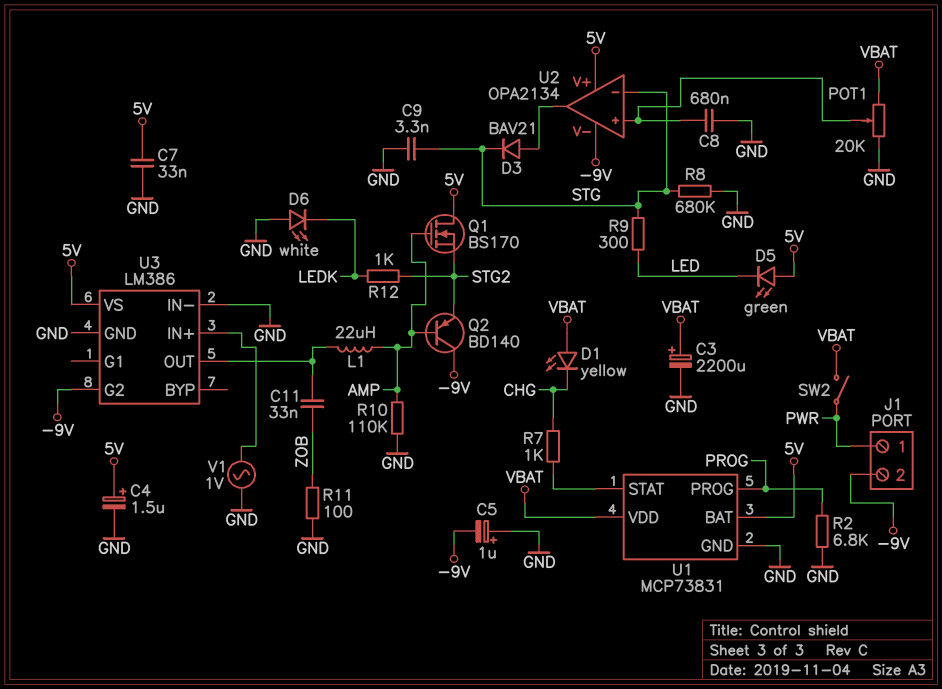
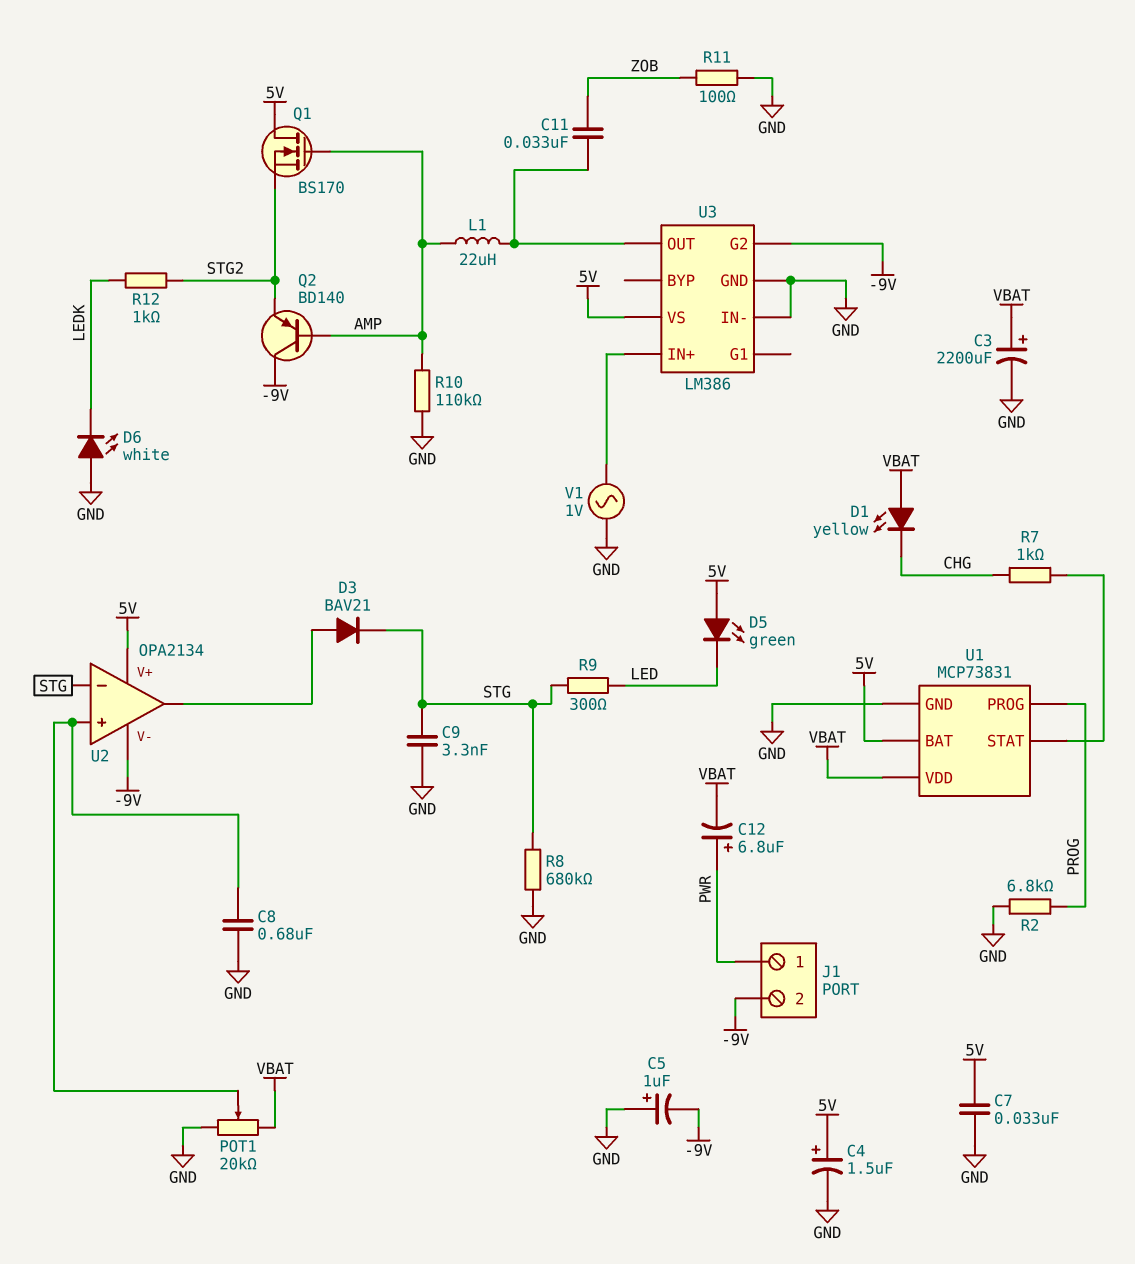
C12: none -> 6.8uF (plus PWR, minus VBAT)
SW2: switch (PWR, VBAT) -> none

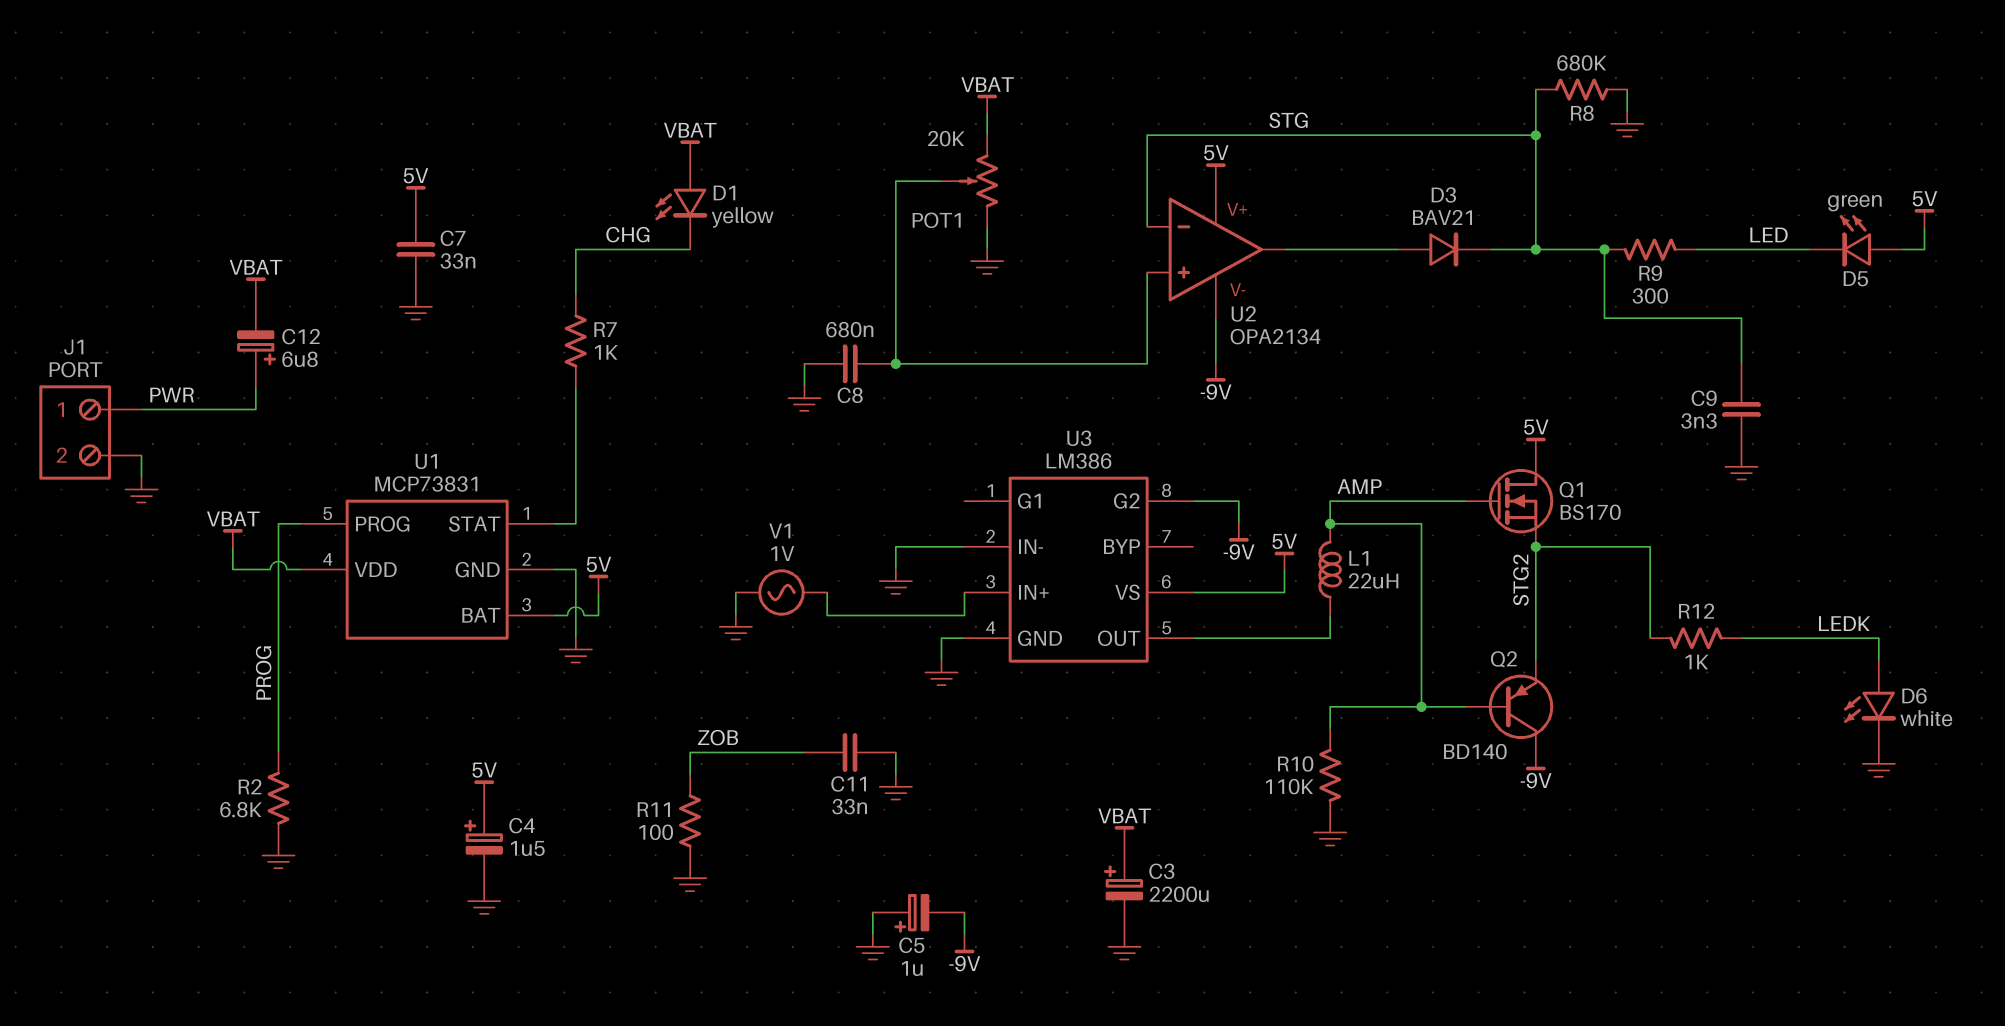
C11: 33nF (U3/OUT, ZOB) -> 33nF (GND, ZOB)
D6: LED white (A GND, K LEDK) -> LED white (A LEDK, K GND)
J1 pin 2: -9V -> GND

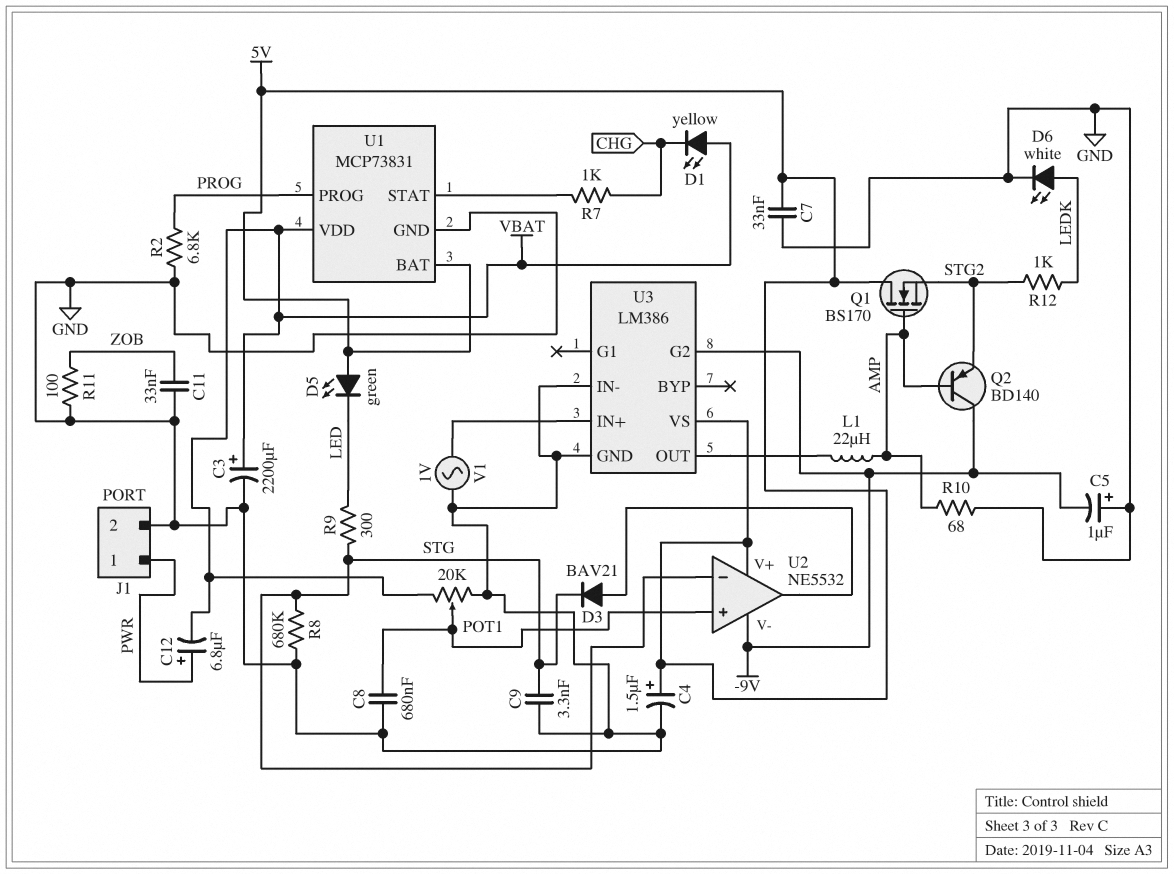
R10: 110k (AMP, GND) -> 68 (AMP, GND)
U2: OPA2134 -> NE5532

